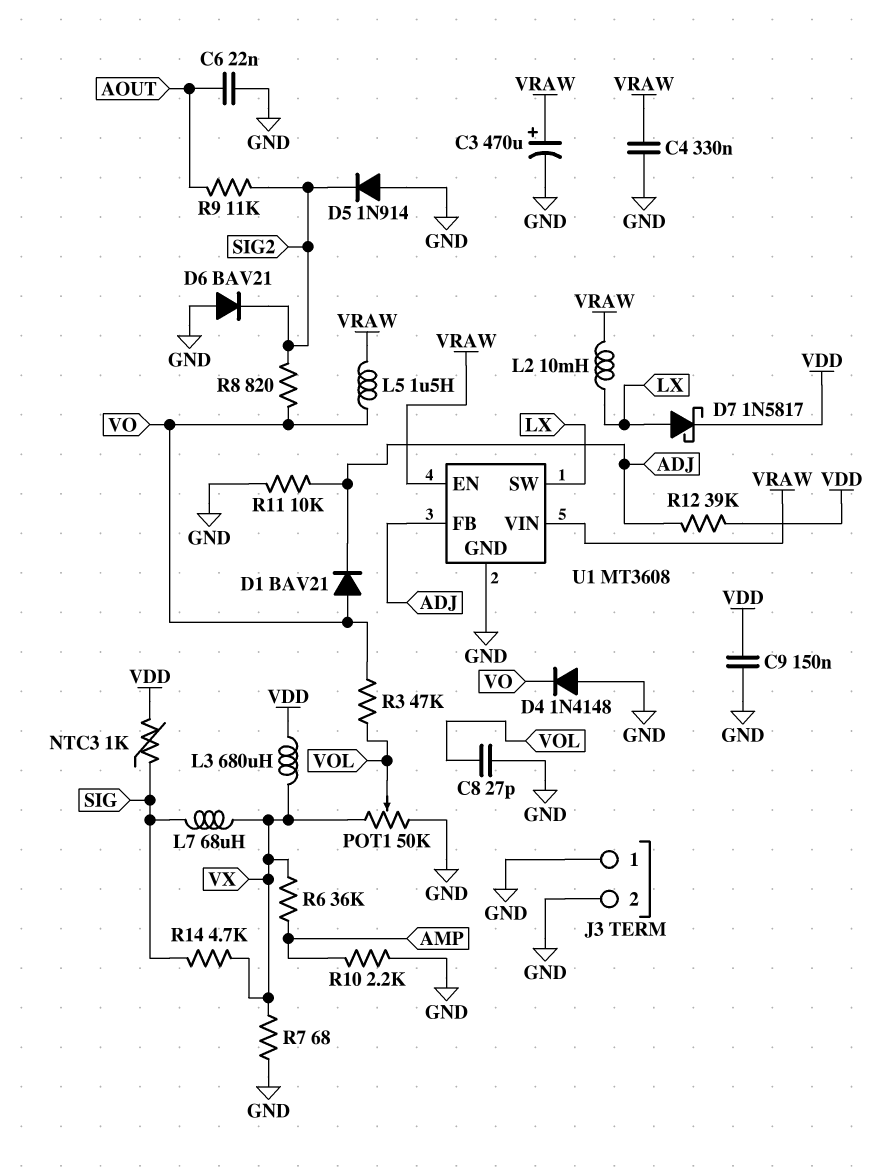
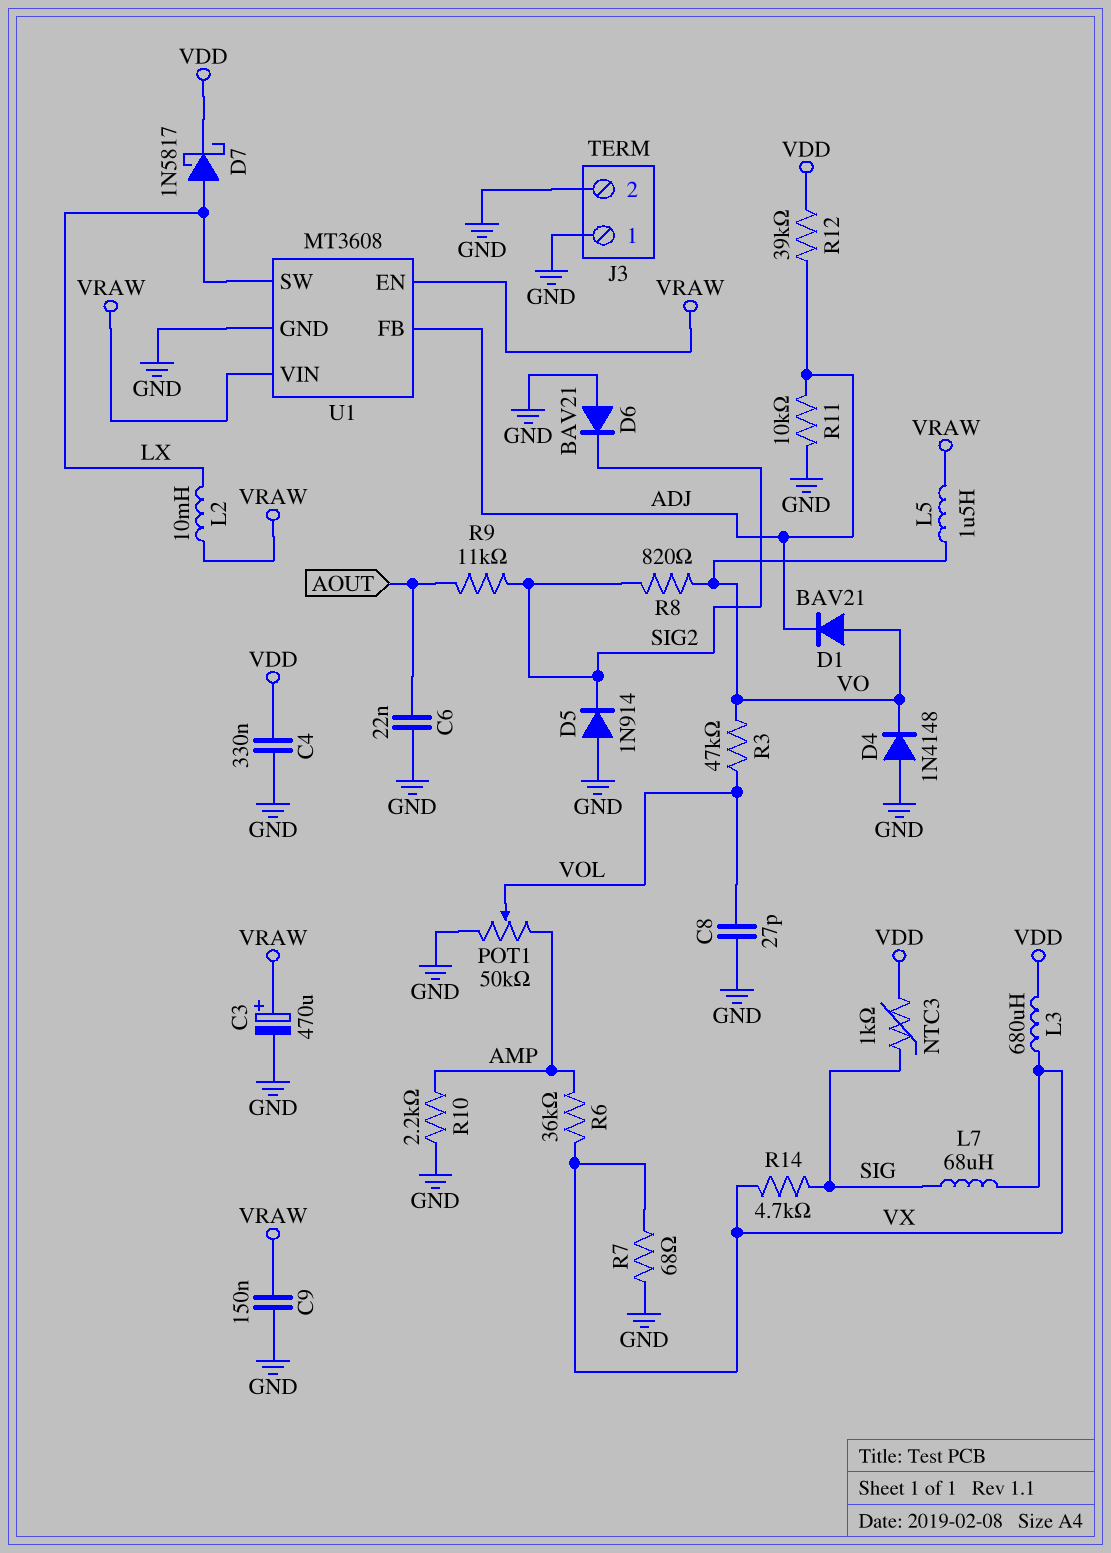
C4: 330nF (GND, VRAW) -> 330nF (GND, VDD)
C9: 150nF (GND, VDD) -> 150nF (GND, VRAW)
POT1: 50k (GND, VX, wiper VOL) -> 50k (AMP, GND, wiper VOL)

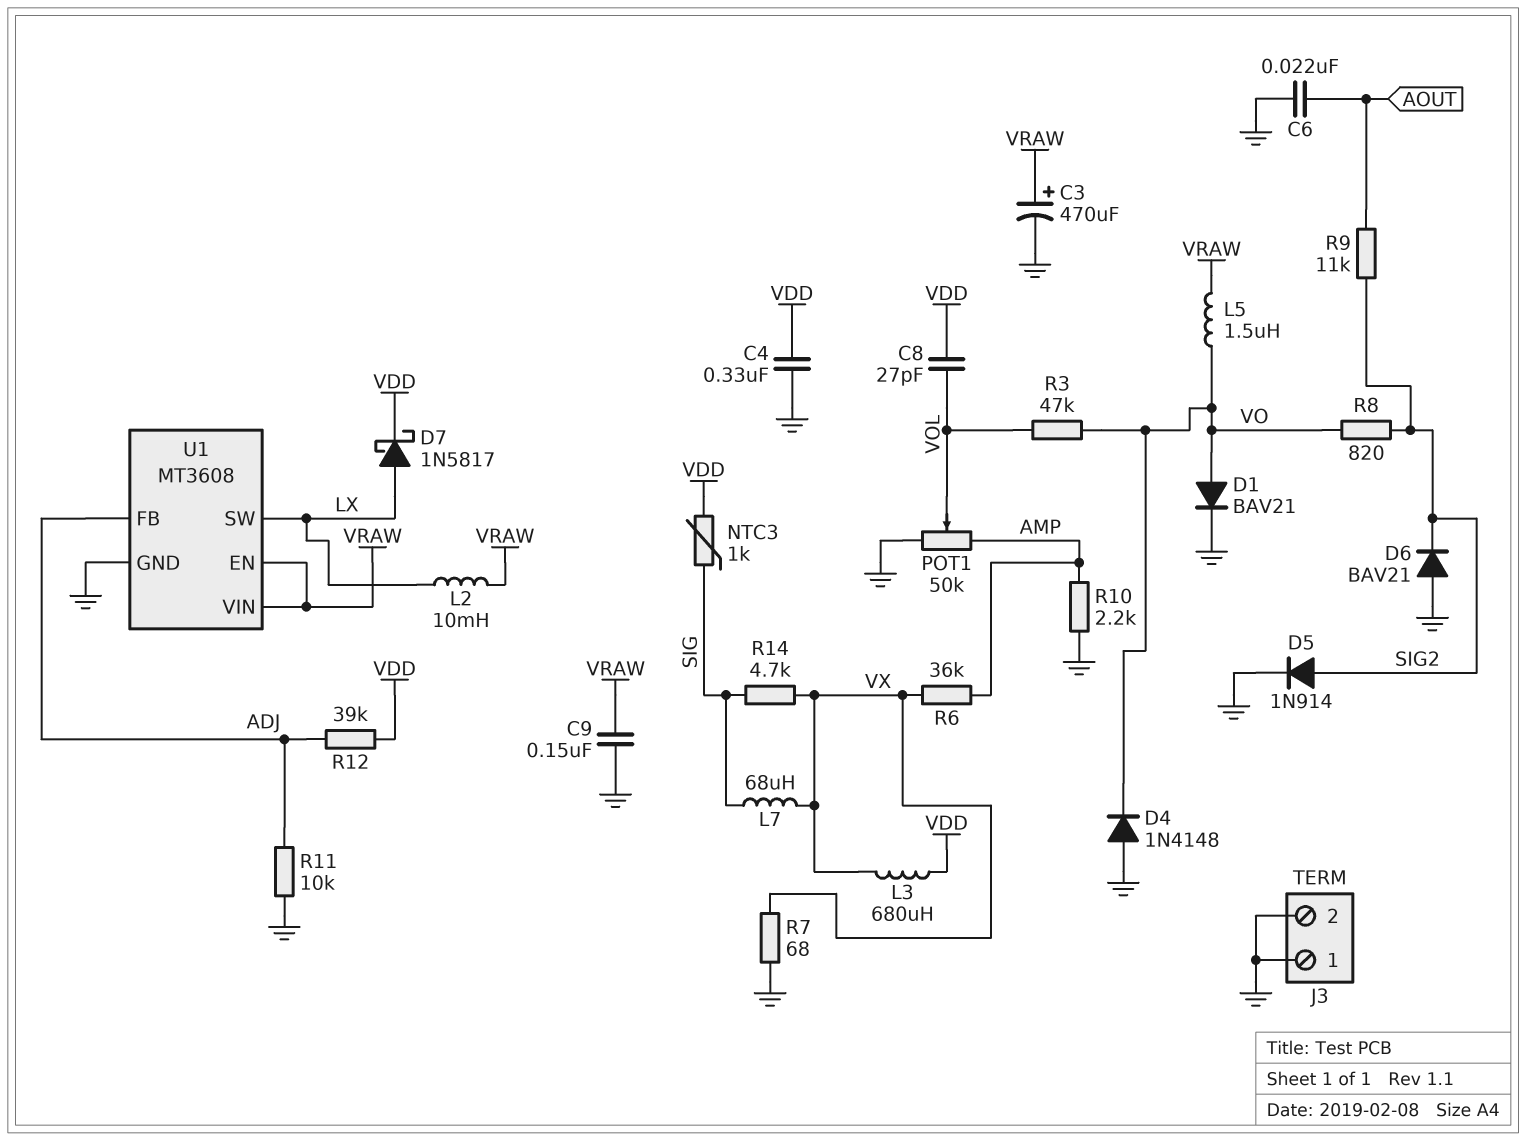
C8: 27pF (GND, VOL) -> 27pF (VDD, VOL)
D1: diode BAV21 (A VO, K ADJ) -> diode BAV21 (A VO, K GND)
D5: diode 1N914 (A GND, K SIG2) -> diode 1N914 (A SIG2, K GND)

